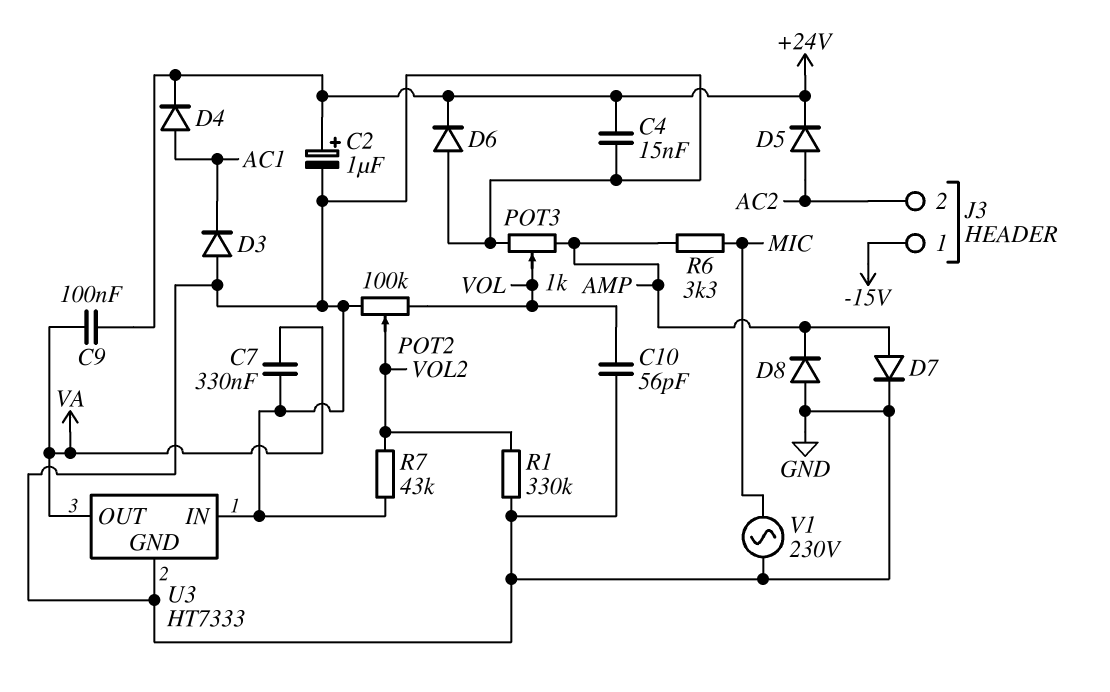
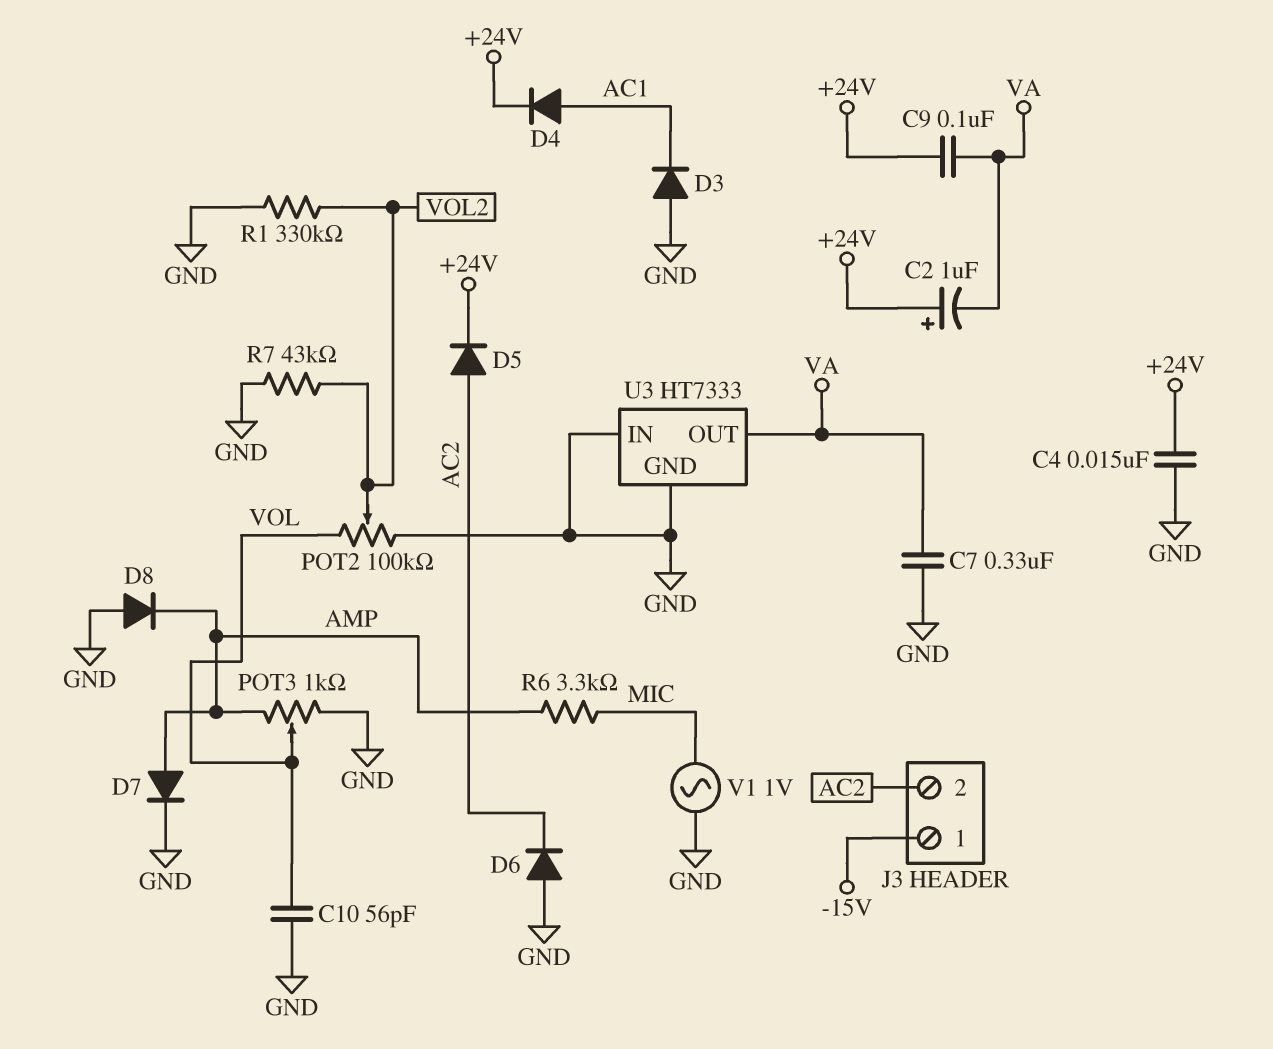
C2: 1uF (plus +24V, minus GND) -> 1uF (plus +24V, minus VA)
D6: diode (A GND, K +24V) -> diode (A GND, K AC2)
V1: AC 230V (GND, MIC) -> AC 1V (GND, MIC)

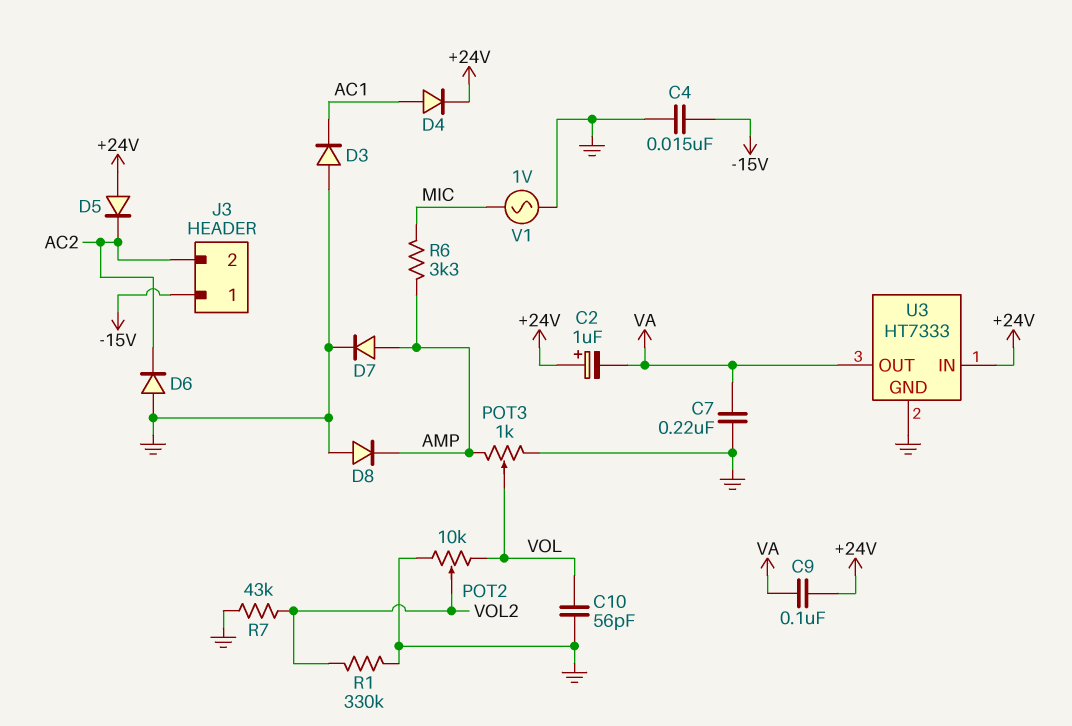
C4: 15nF (+24V, GND) -> 15nF (-15V, GND)
C7: 330nF (GND, VA) -> 220nF (GND, VA)
D5: diode (A AC2, K +24V) -> diode (A +24V, K AC2)
POT2: 100k (GND, VOL, wiper VOL2) -> 10k (GND, VOL, wiper VOL2)
U3 pin IN: GND -> +24V

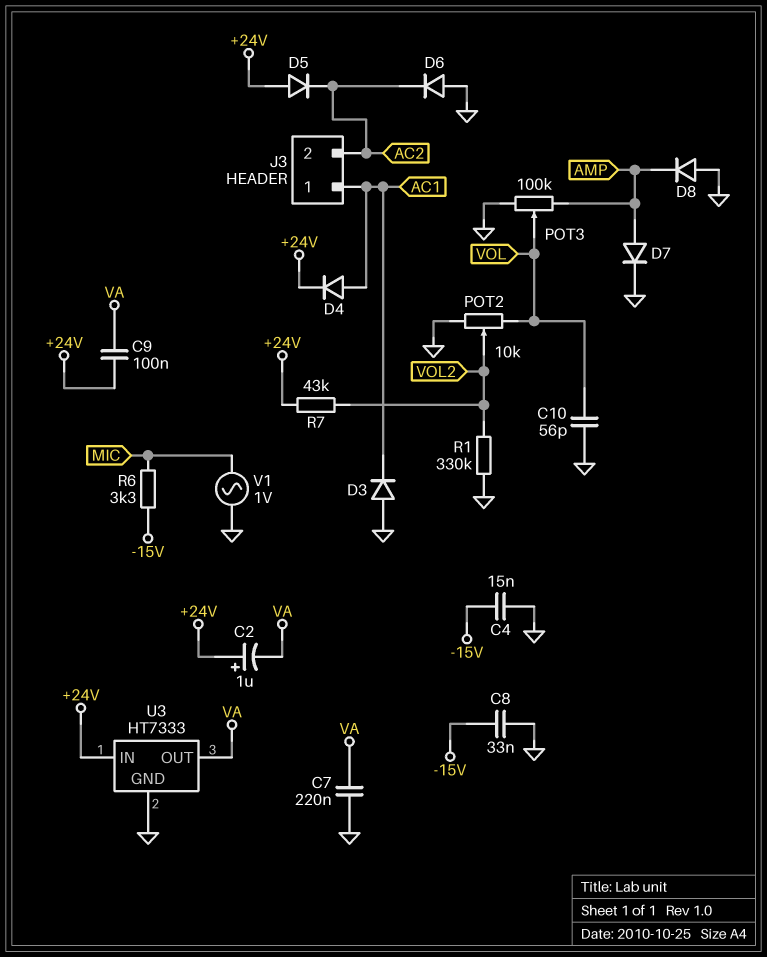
C8: none -> 33nF (-15V, GND)
J3 pin 1: -15V -> AC1
POT3: 1k (AMP, GND, wiper VOL) -> 100k (AMP, GND, wiper VOL)
R6: 3.3k (AMP, MIC) -> 3.3k (-15V, MIC)
R7: 43k (GND, VOL2) -> 43k (+24V, VOL2)

